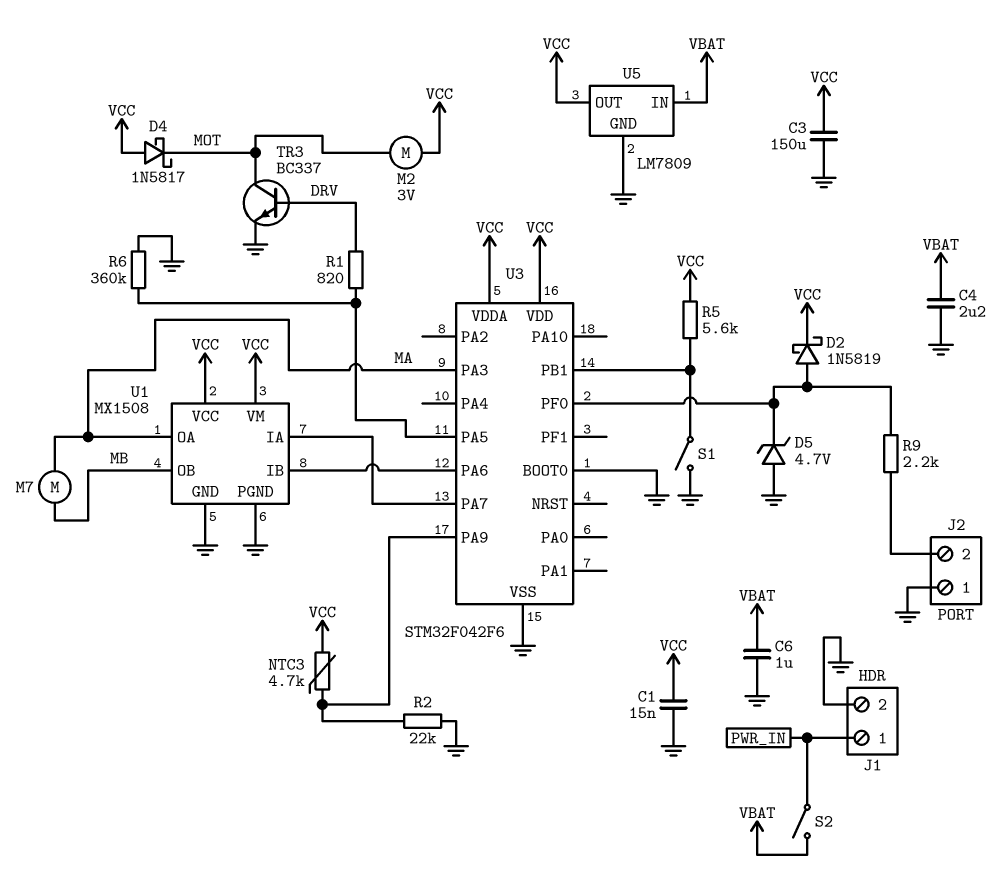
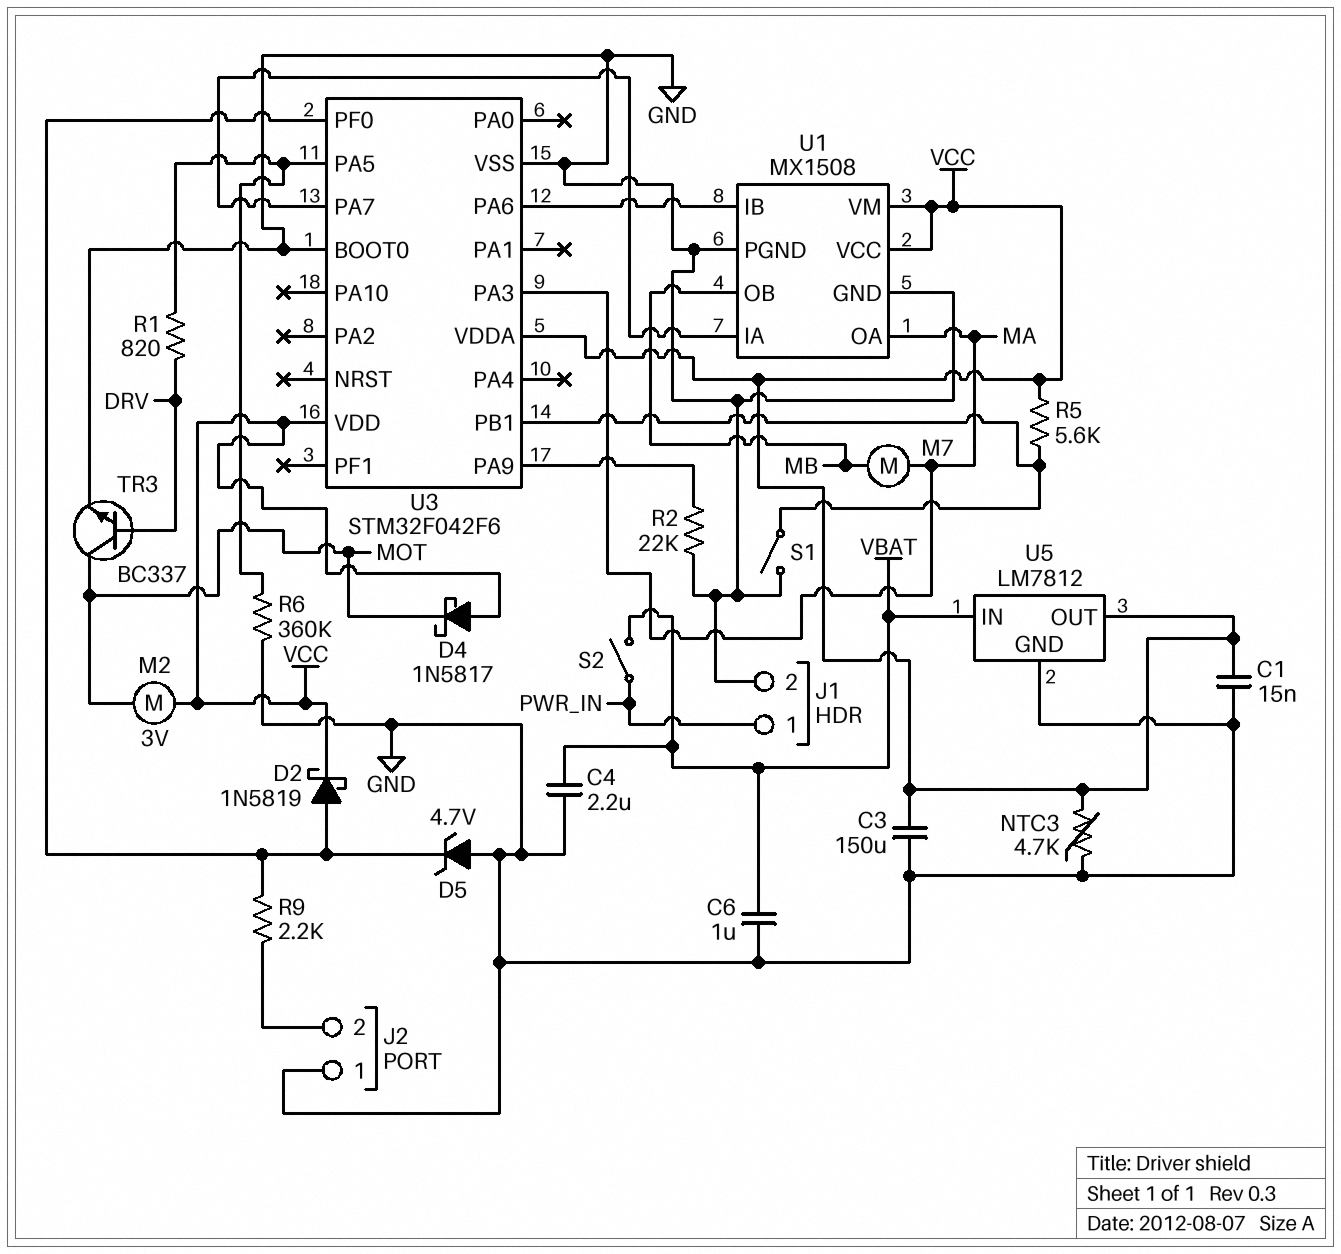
NTC3: 4.7k (U3/PA9, VCC) -> 4.7k (GND, VCC)
U5: LM7809 -> LM7812

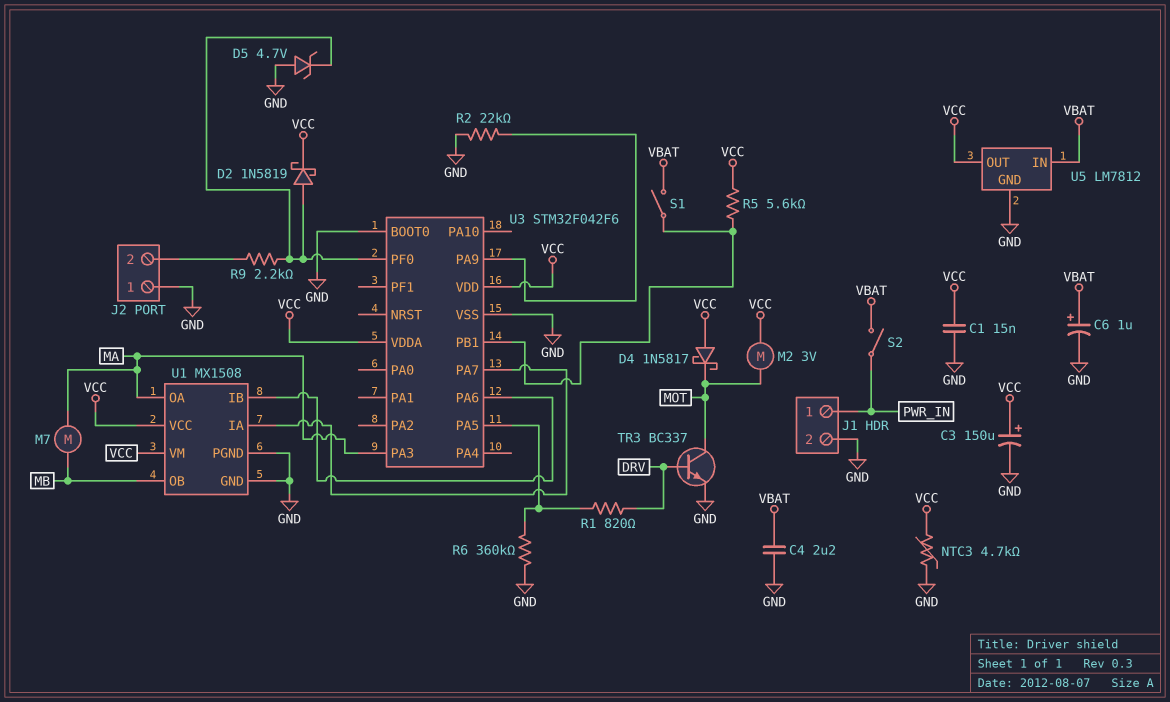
C3: 150uF (GND, VCC) -> 150uF (plus VCC, minus GND)
C6: 1uF (GND, VBAT) -> 1uF (plus VBAT, minus GND)
S1: switch (GND, U3/PB1) -> switch (U3/PB1, VBAT)

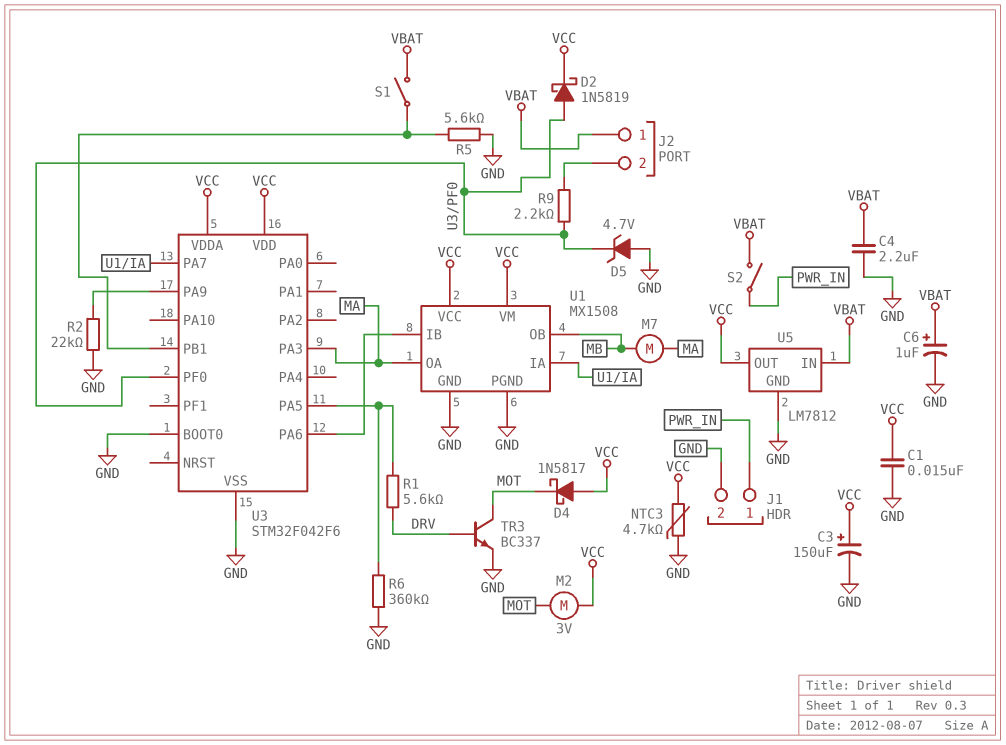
J2 pin 1: GND -> VBAT
R1: 820 (DRV, U3/PA5) -> 5.6k (DRV, U3/PA5)
R5: 5.6k (U3/PB1, VCC) -> 5.6k (GND, U3/PB1)

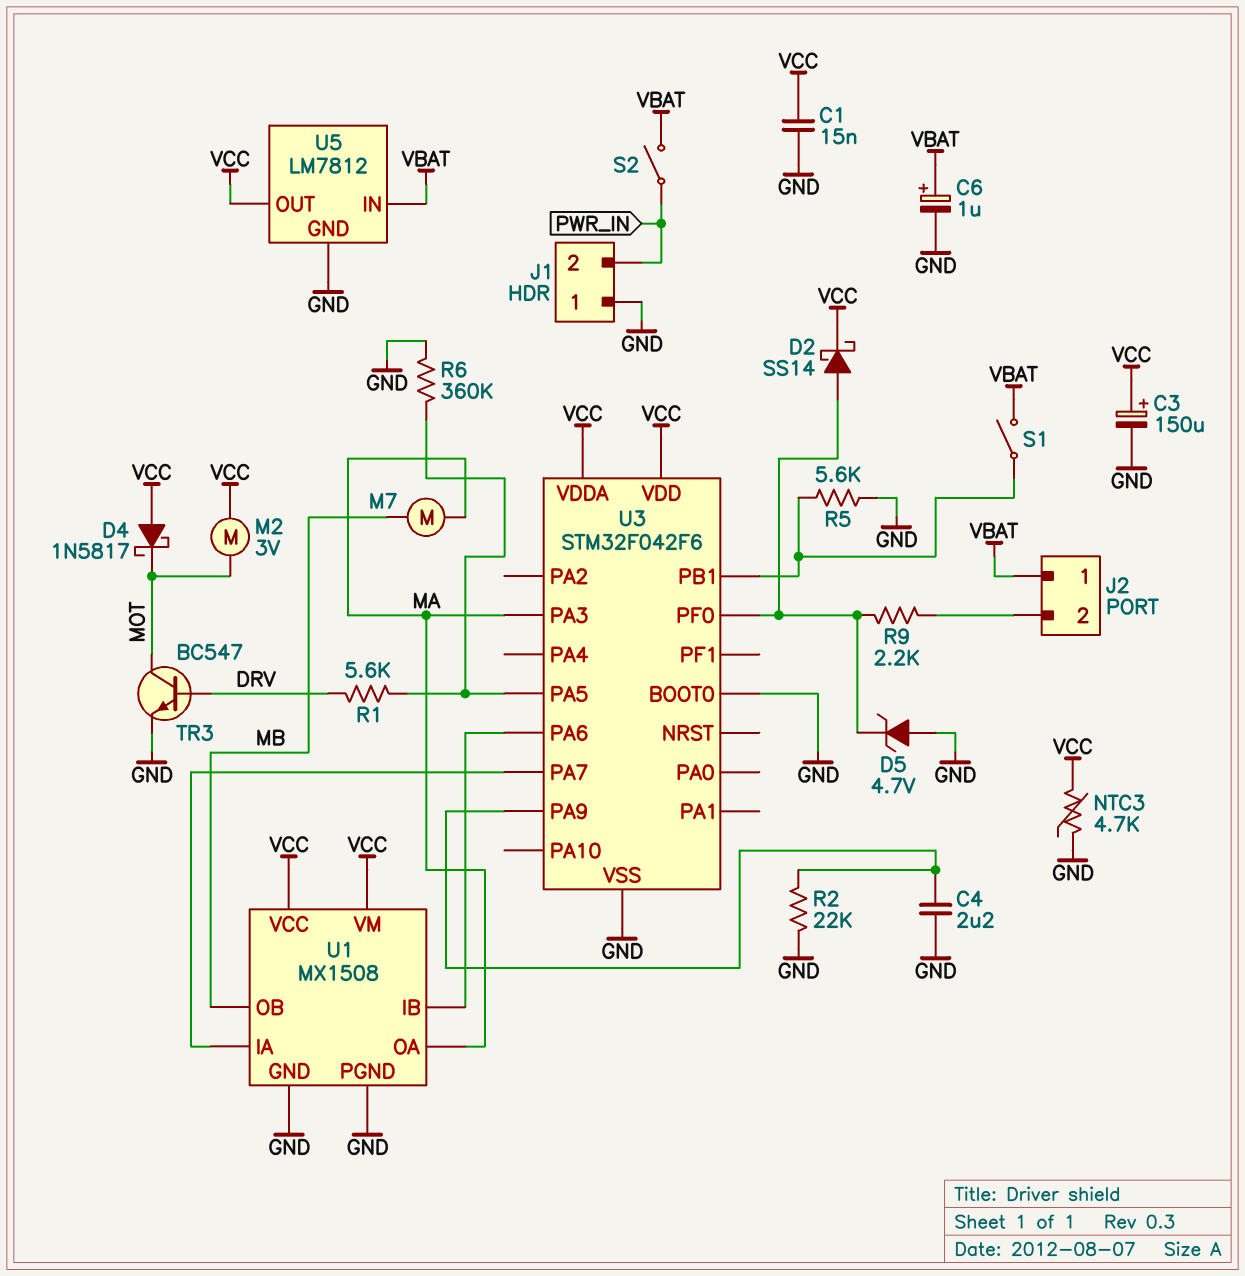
C4: 2.2uF (GND, VBAT) -> 2.2uF (GND, U3/PA9)
D2: schottky 1N5819 (A U3/PF0, K VCC) -> schottky SS14 (A U3/PF0, K VCC)
J1 pin 1: PWR_IN -> GND
J1 pin 2: GND -> PWR_IN
TR3: NPN BC337 (B DRV, C MOT, E GND) -> NPN BC547 (B DRV, C MOT, E GND)

